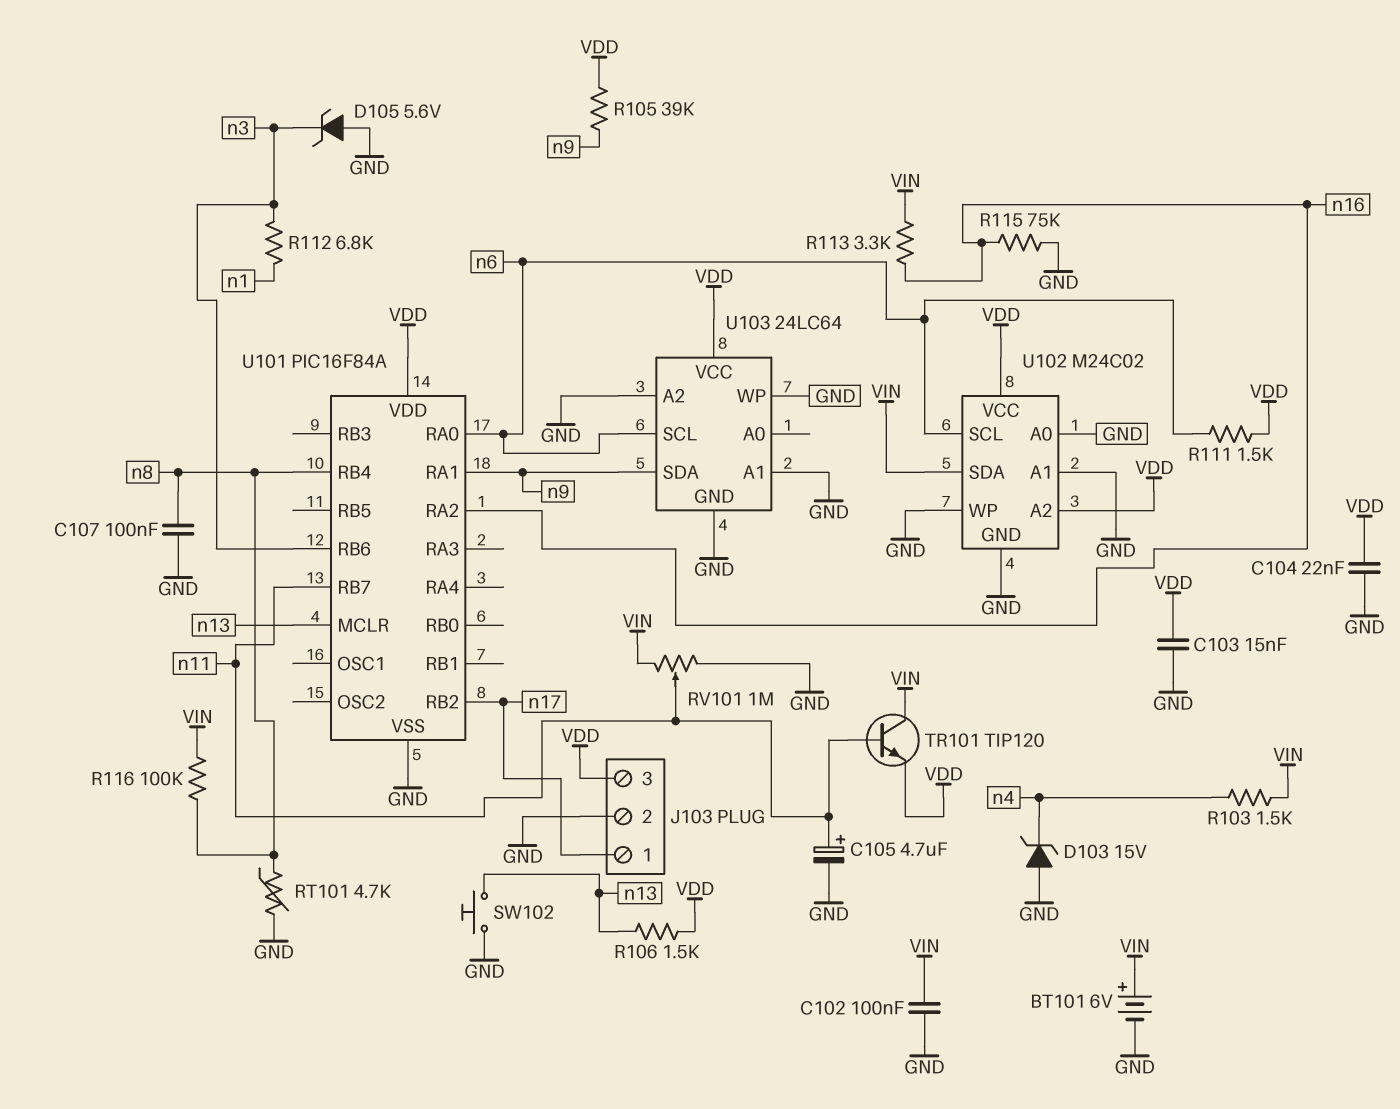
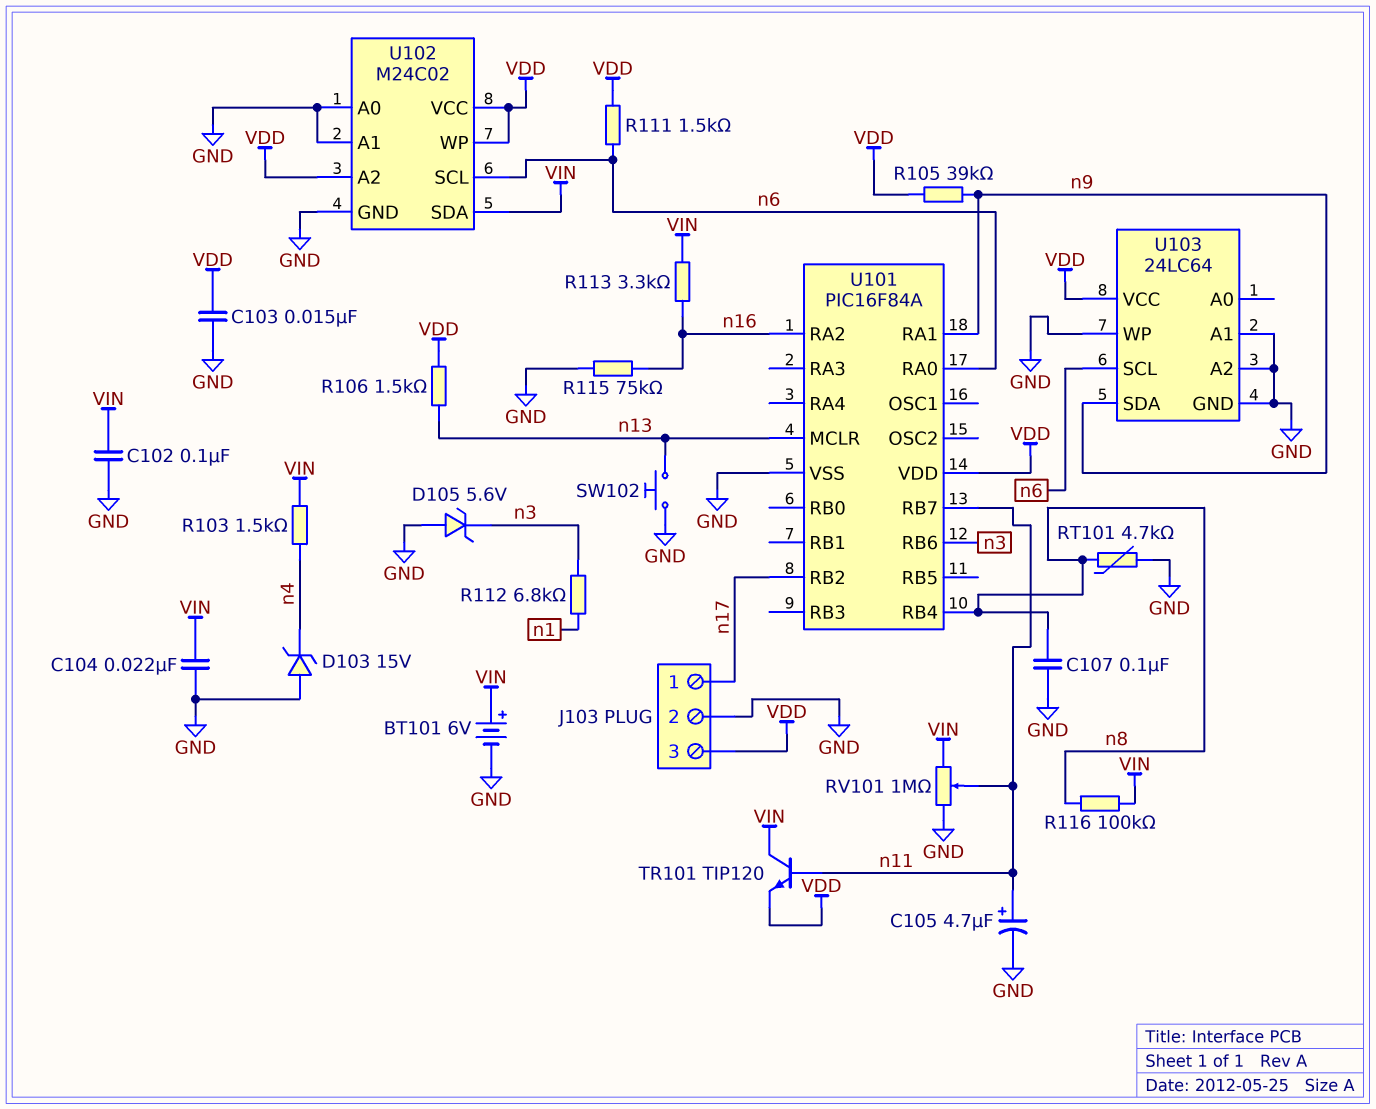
C104: 22nF (GND, VDD) -> 22nF (GND, VIN)
U102 pin WP: GND -> VDD

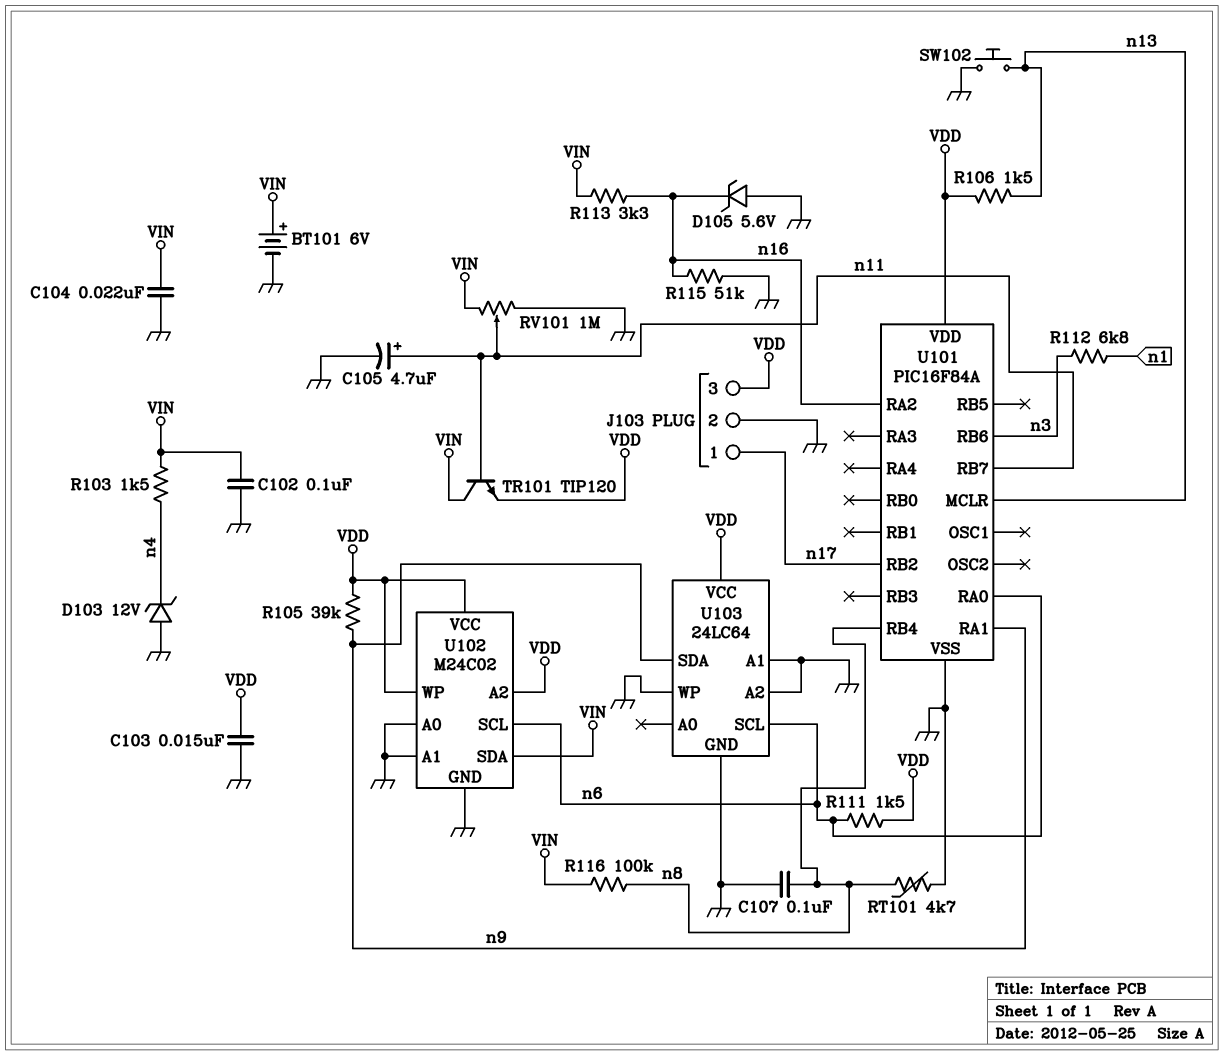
D103: zener 15V (A GND, K n4) -> zener 12V (A GND, K n4)
D105: zener 5.6V (A GND, K n3) -> zener 5.6V (A GND, K n16)
R115: 75k (GND, n16) -> 51k (GND, n16)

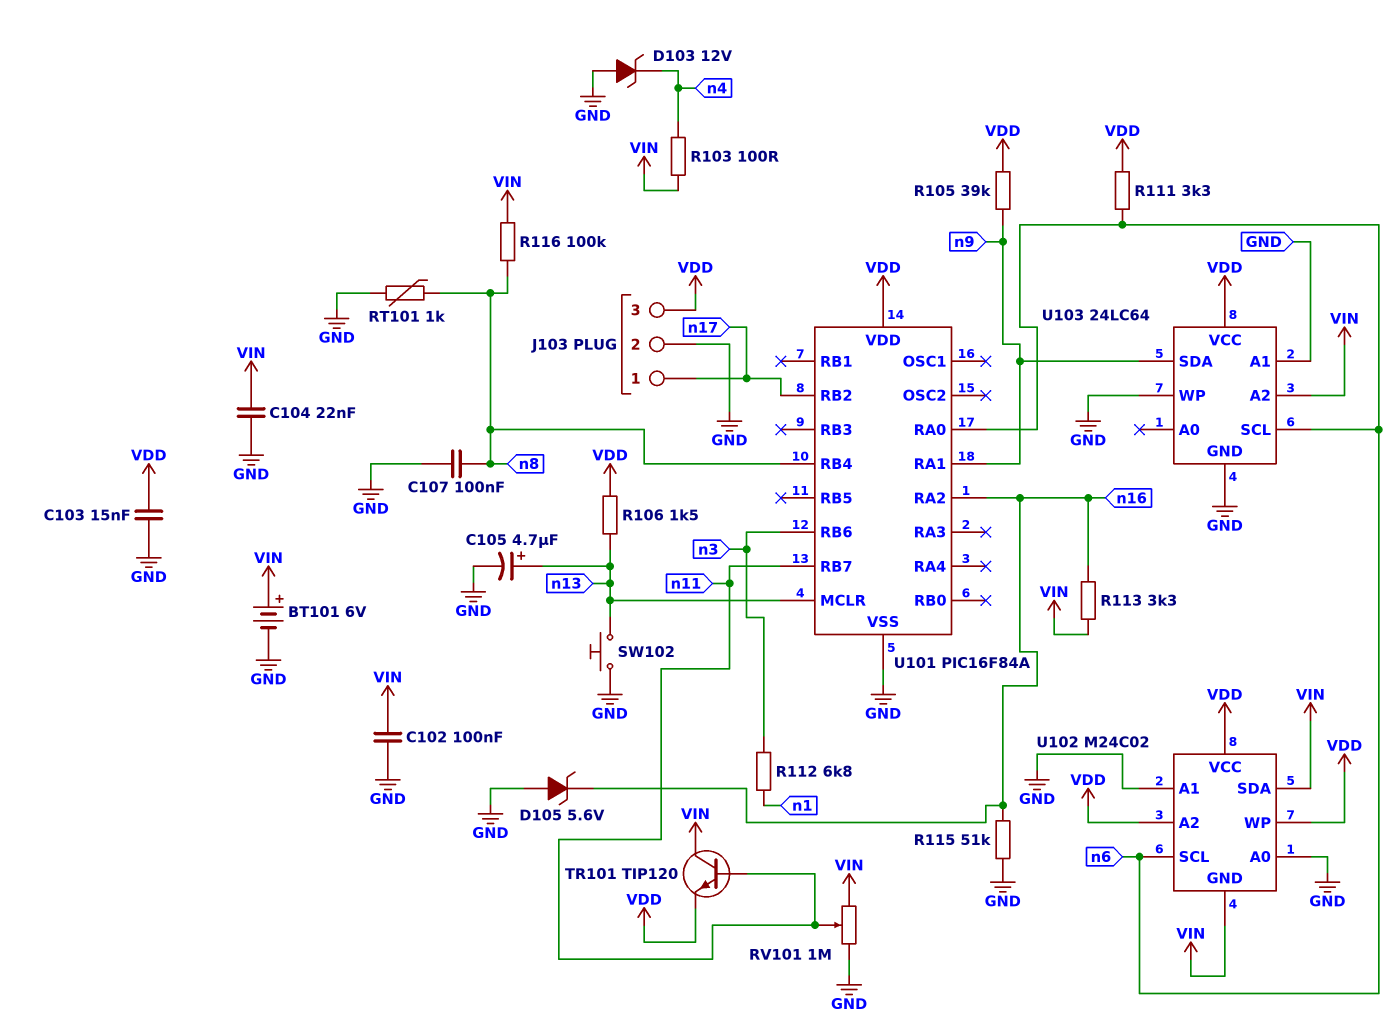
C105: 4.7uF (plus n11, minus GND) -> 4.7uF (plus n13, minus GND)
R103: 1.5k (VIN, n4) -> 100 (VIN, n4)
R111: 1.5k (VDD, n6) -> 3.3k (VDD, n6)
RT101: 4.7k (GND, n8) -> 1k (GND, n8)
U102 pin GND: GND -> VIN
U103 pin A2: GND -> VIN

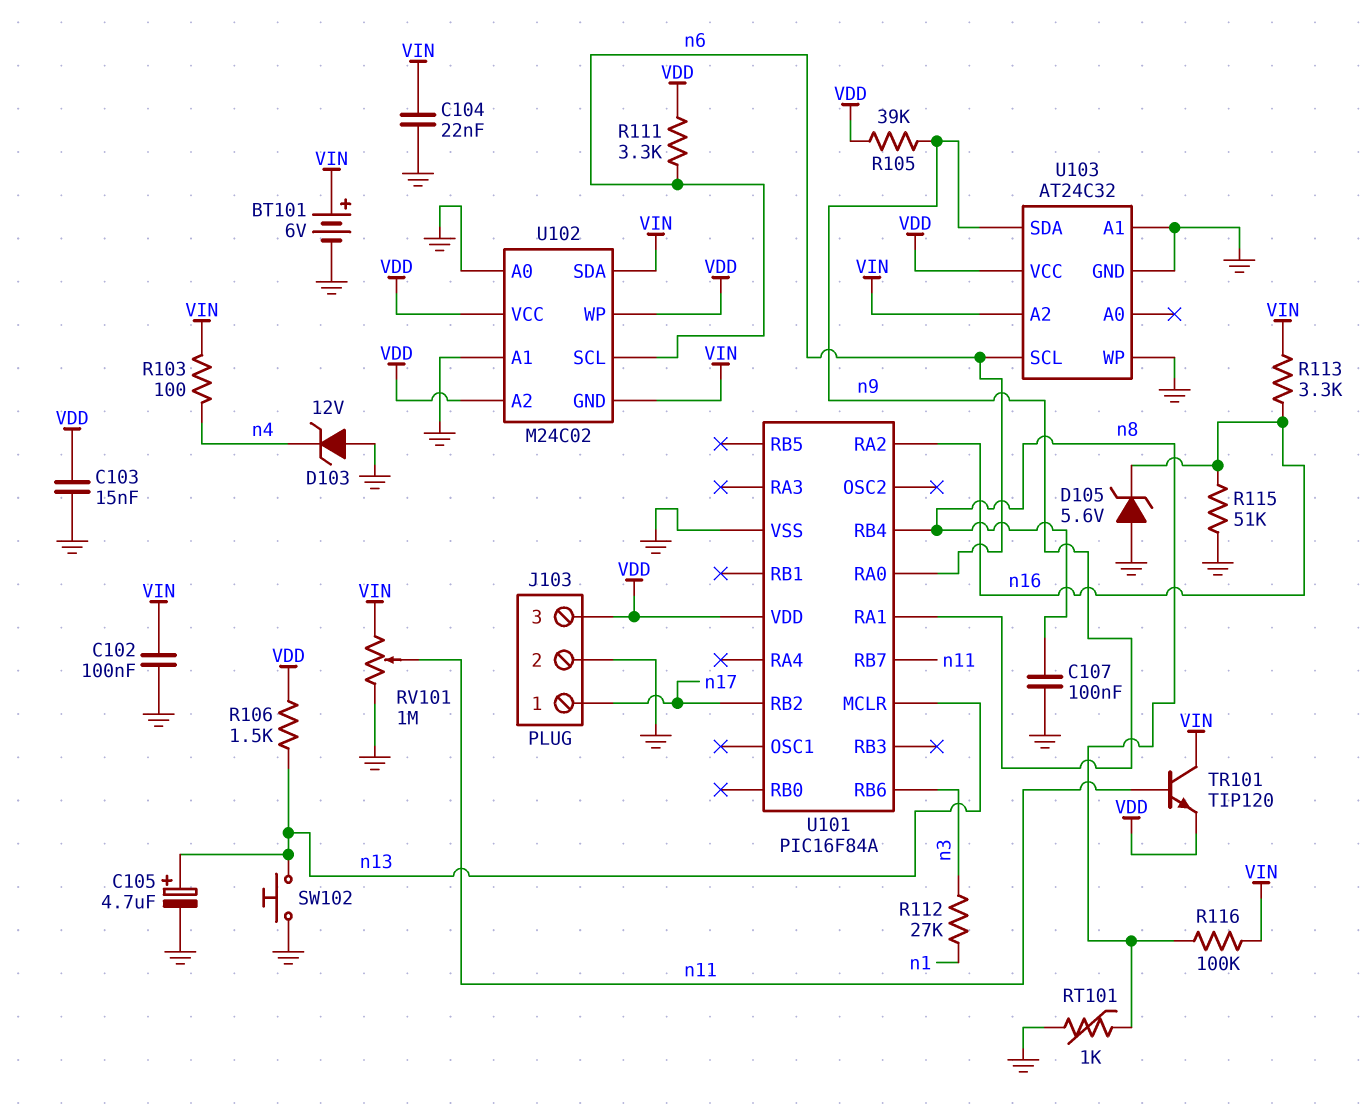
R112: 6.8k (n1, n3) -> 27k (n1, n3)
U103: 24LC64 -> AT24C32

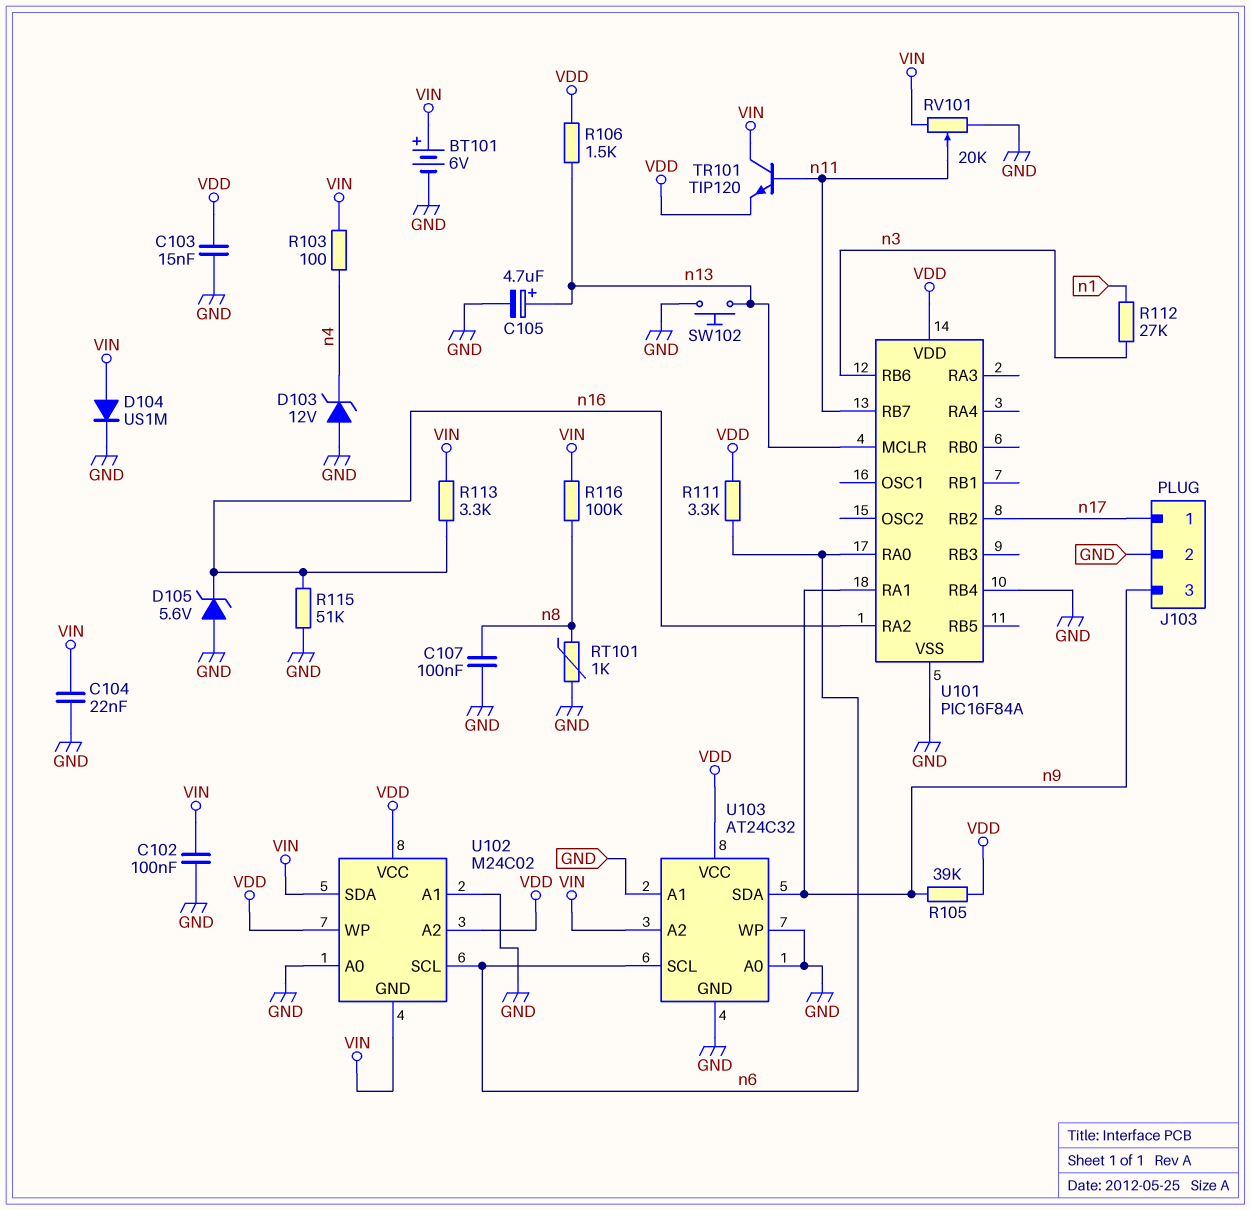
D104: none -> diode US1M (A VIN, K GND)
J103 pin 3: VDD -> n9
RV101: 1M (GND, VIN, wiper n11) -> 20k (GND, VIN, wiper n11)
U101 pin RB4: n8 -> GND
U103 pin A0: none -> GND

